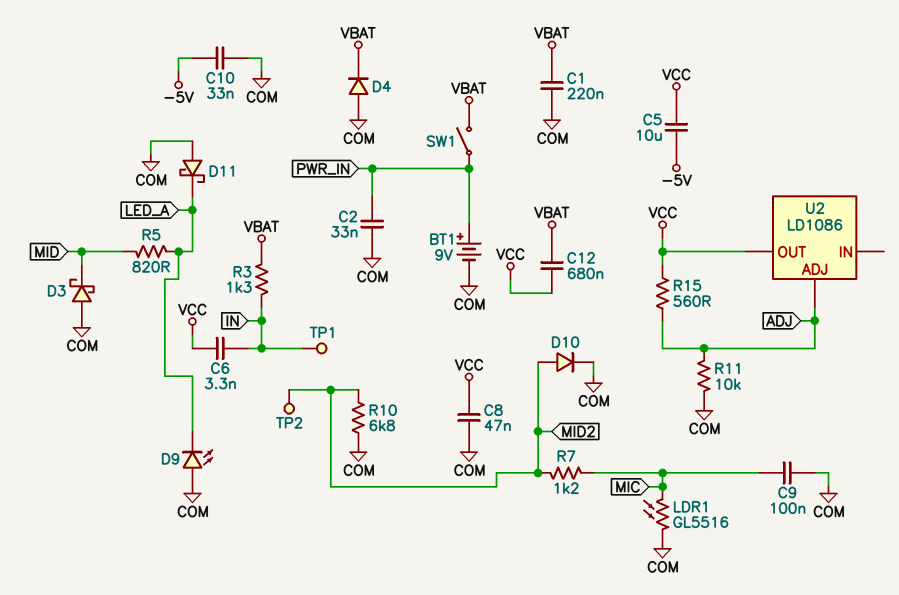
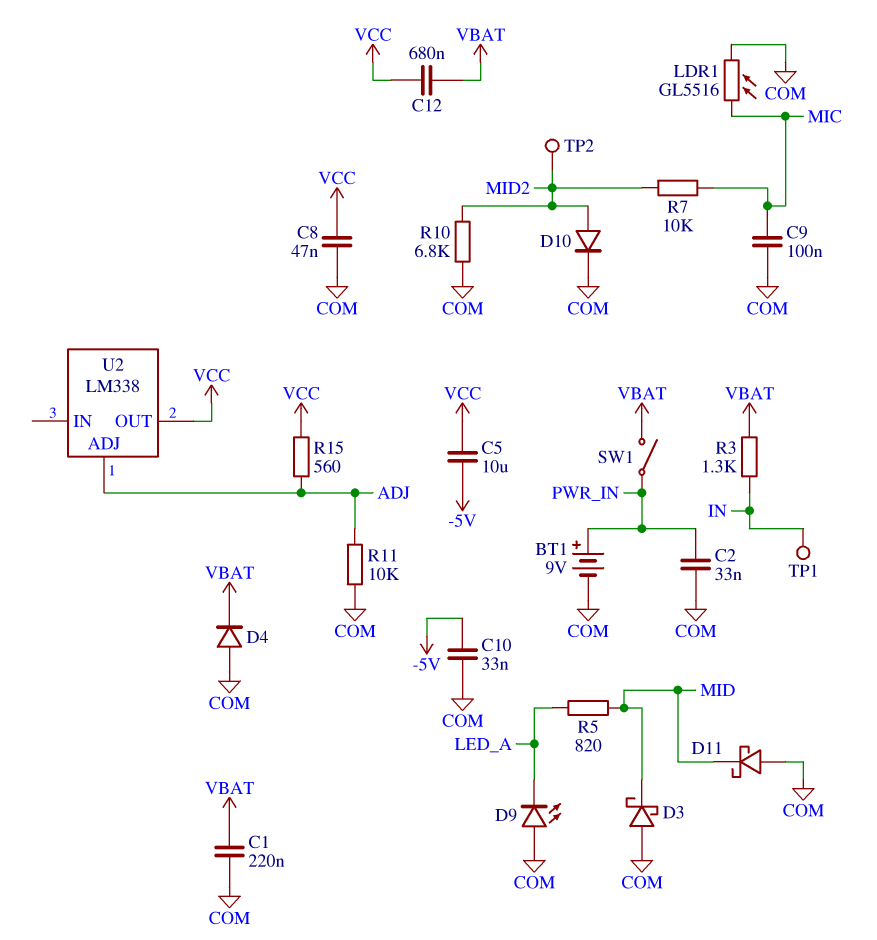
C6: 3.3nF (IN, VCC) -> none
D11: schottky (A COM, K LED_A) -> schottky (A COM, K MID)
R7: 1.2k (MIC, MID2) -> 10k (MIC, MID2)
U2: LD1086 -> LM338

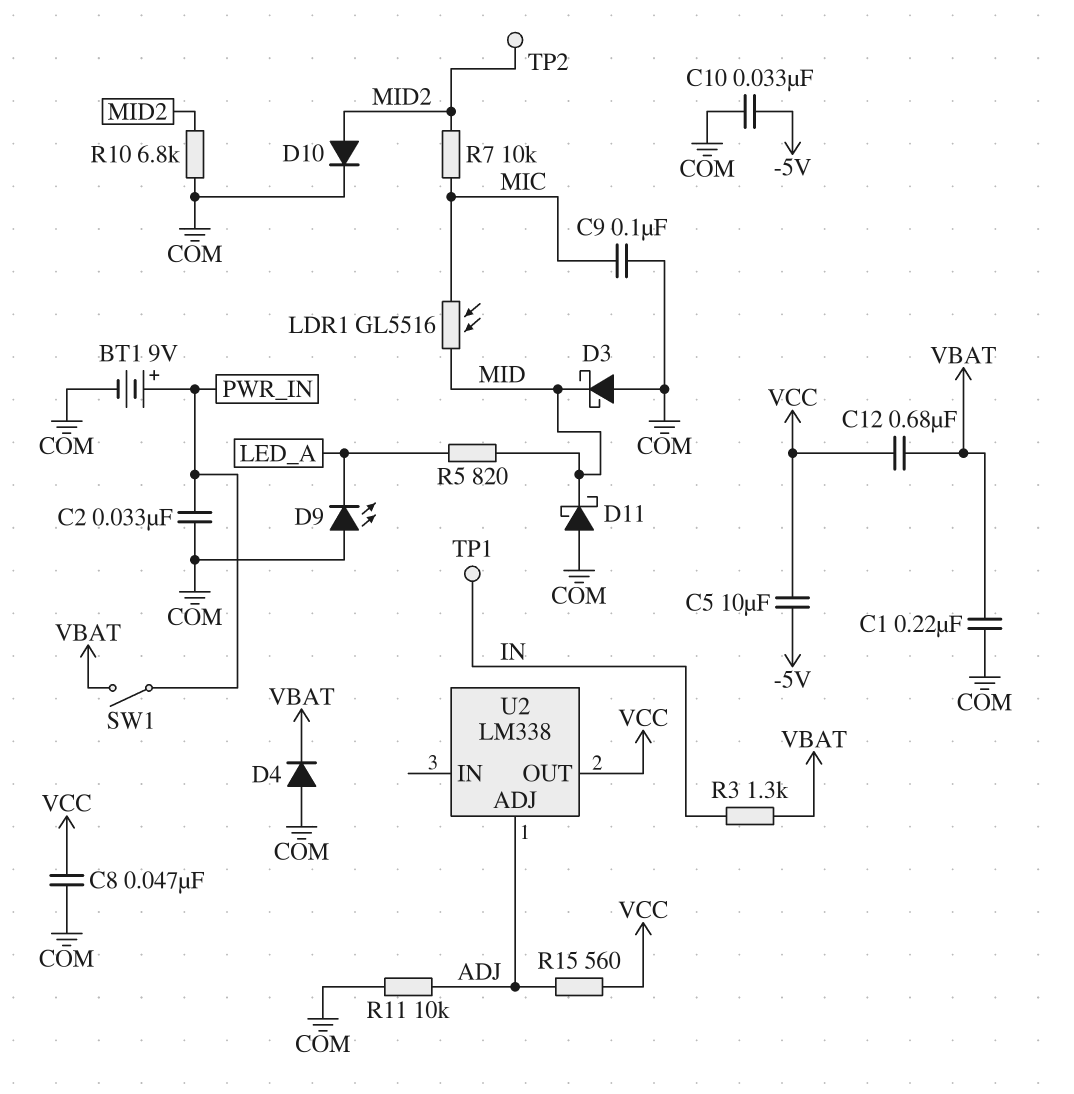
LDR1: GL5516 (COM, MIC) -> GL5516 (MIC, MID)

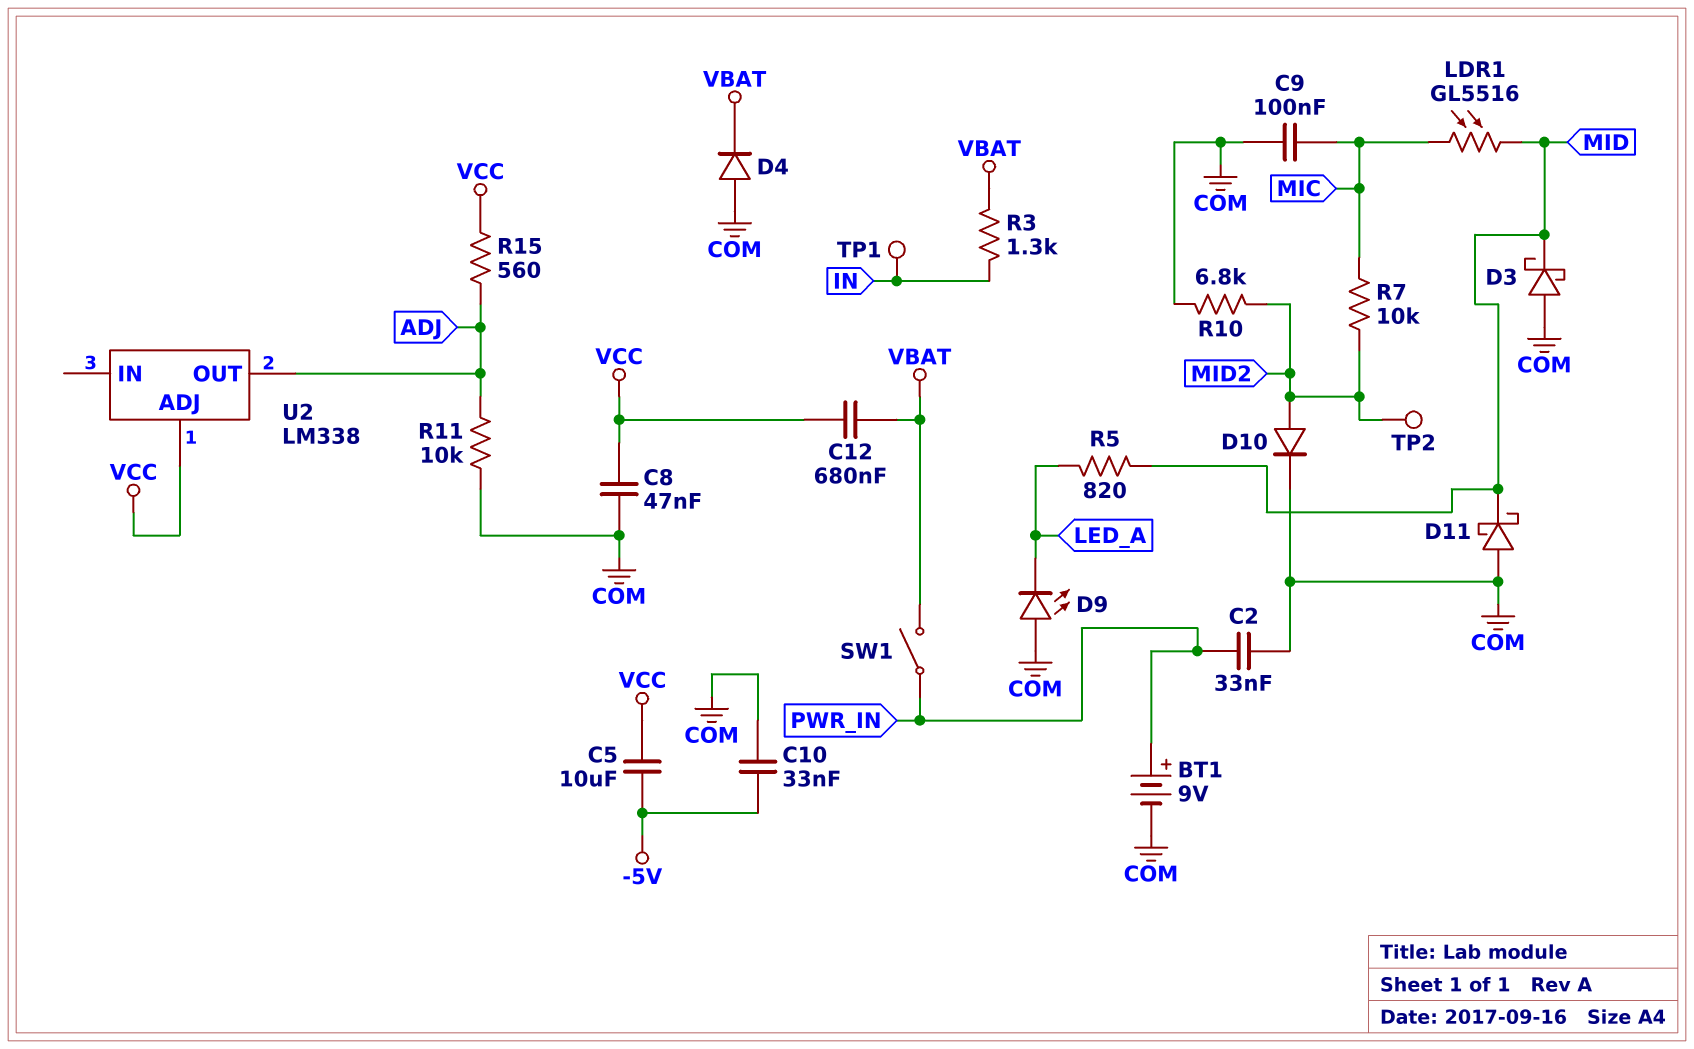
C1: 220nF (COM, VBAT) -> none
U2 pin ADJ: ADJ -> VCC
U2 pin OUT: VCC -> ADJ

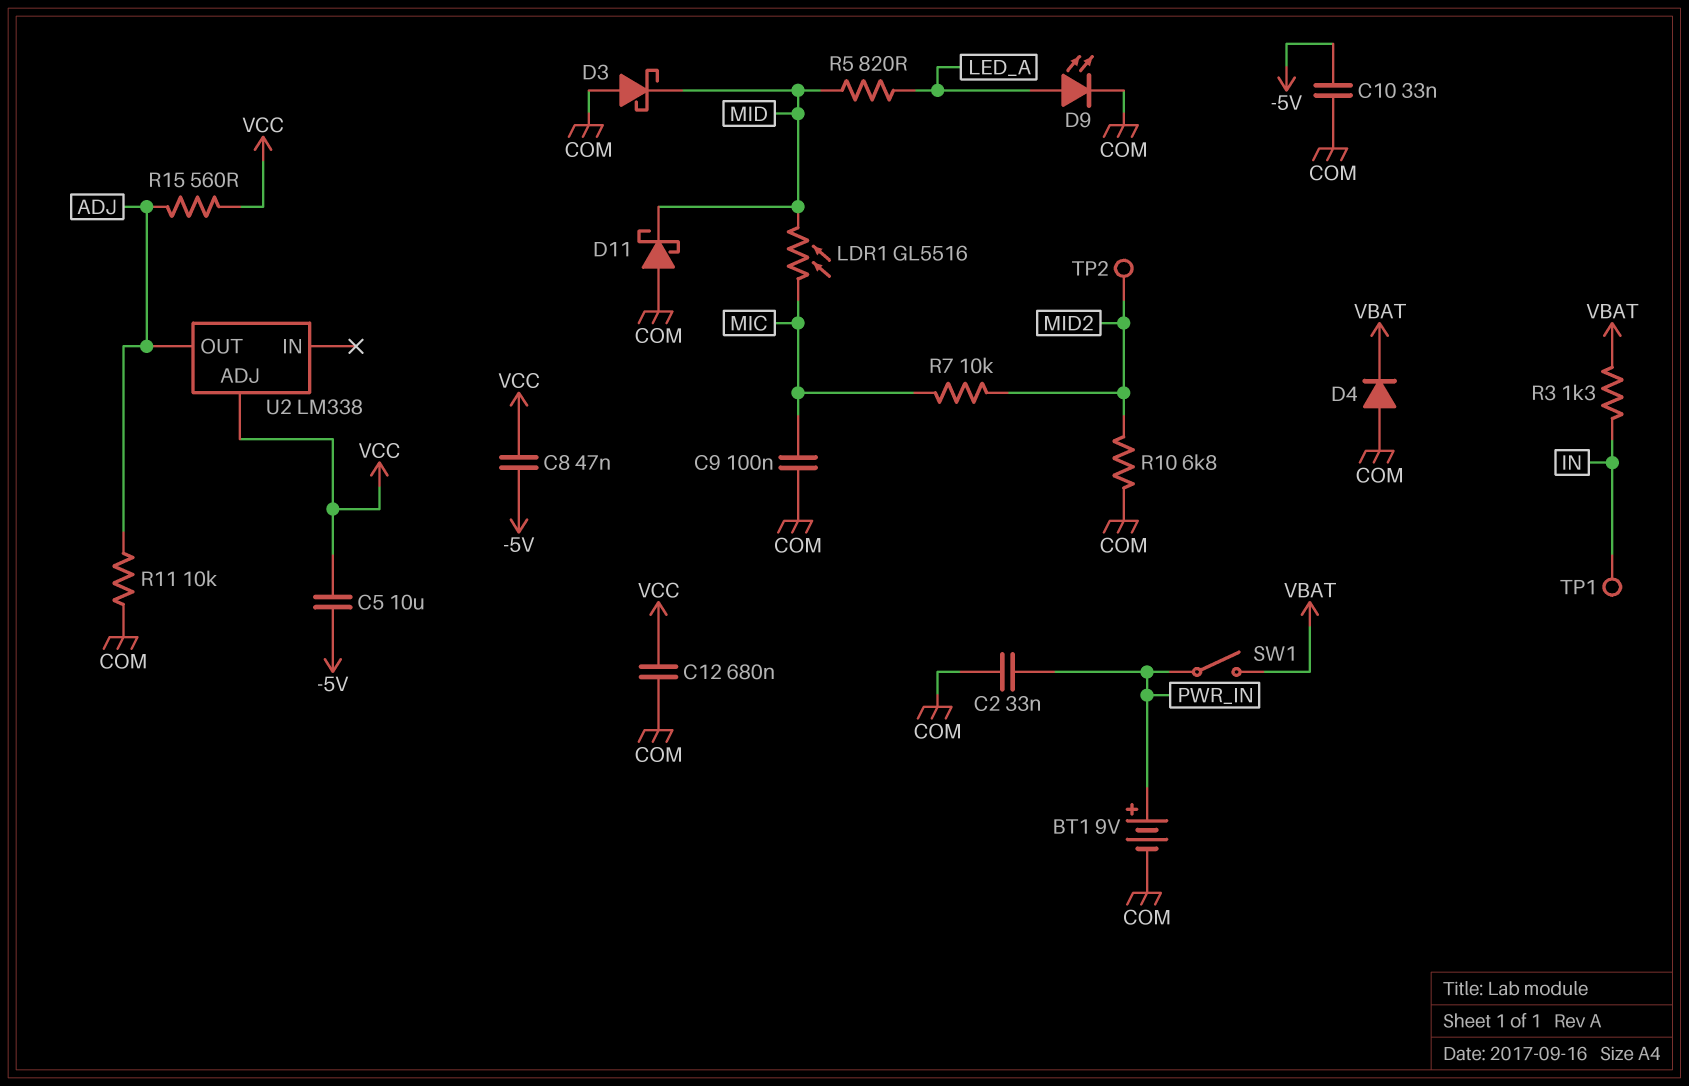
C8: 47nF (COM, VCC) -> 47nF (-5V, VCC)
C12: 680nF (VBAT, VCC) -> 680nF (COM, VCC)
D9: LED (A COM, K LED_A) -> LED (A LED_A, K COM)
D10: diode (A MID2, K COM) -> none

